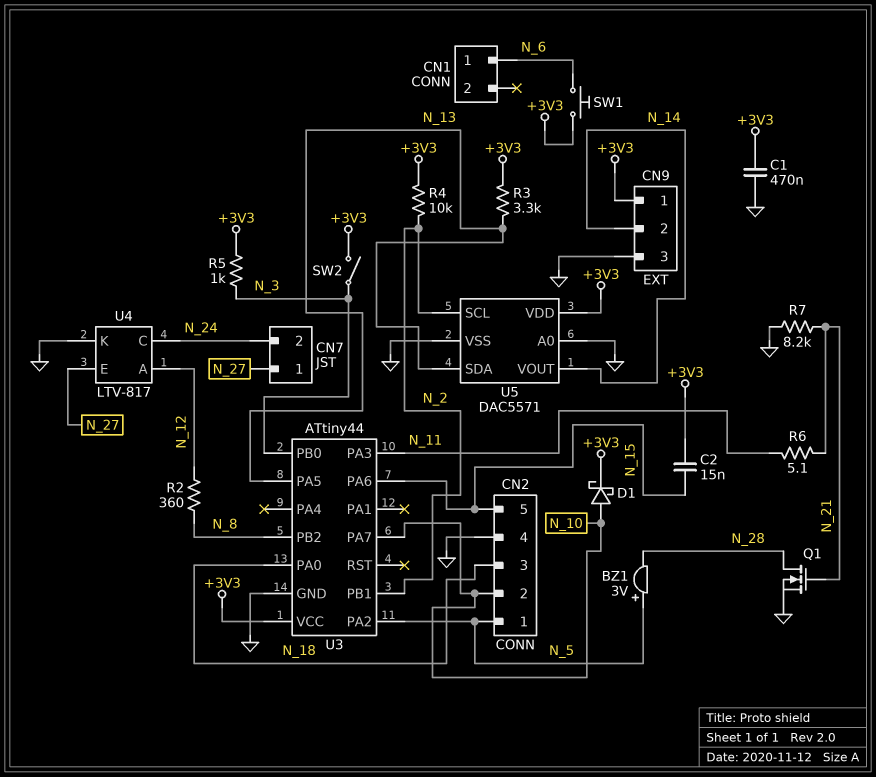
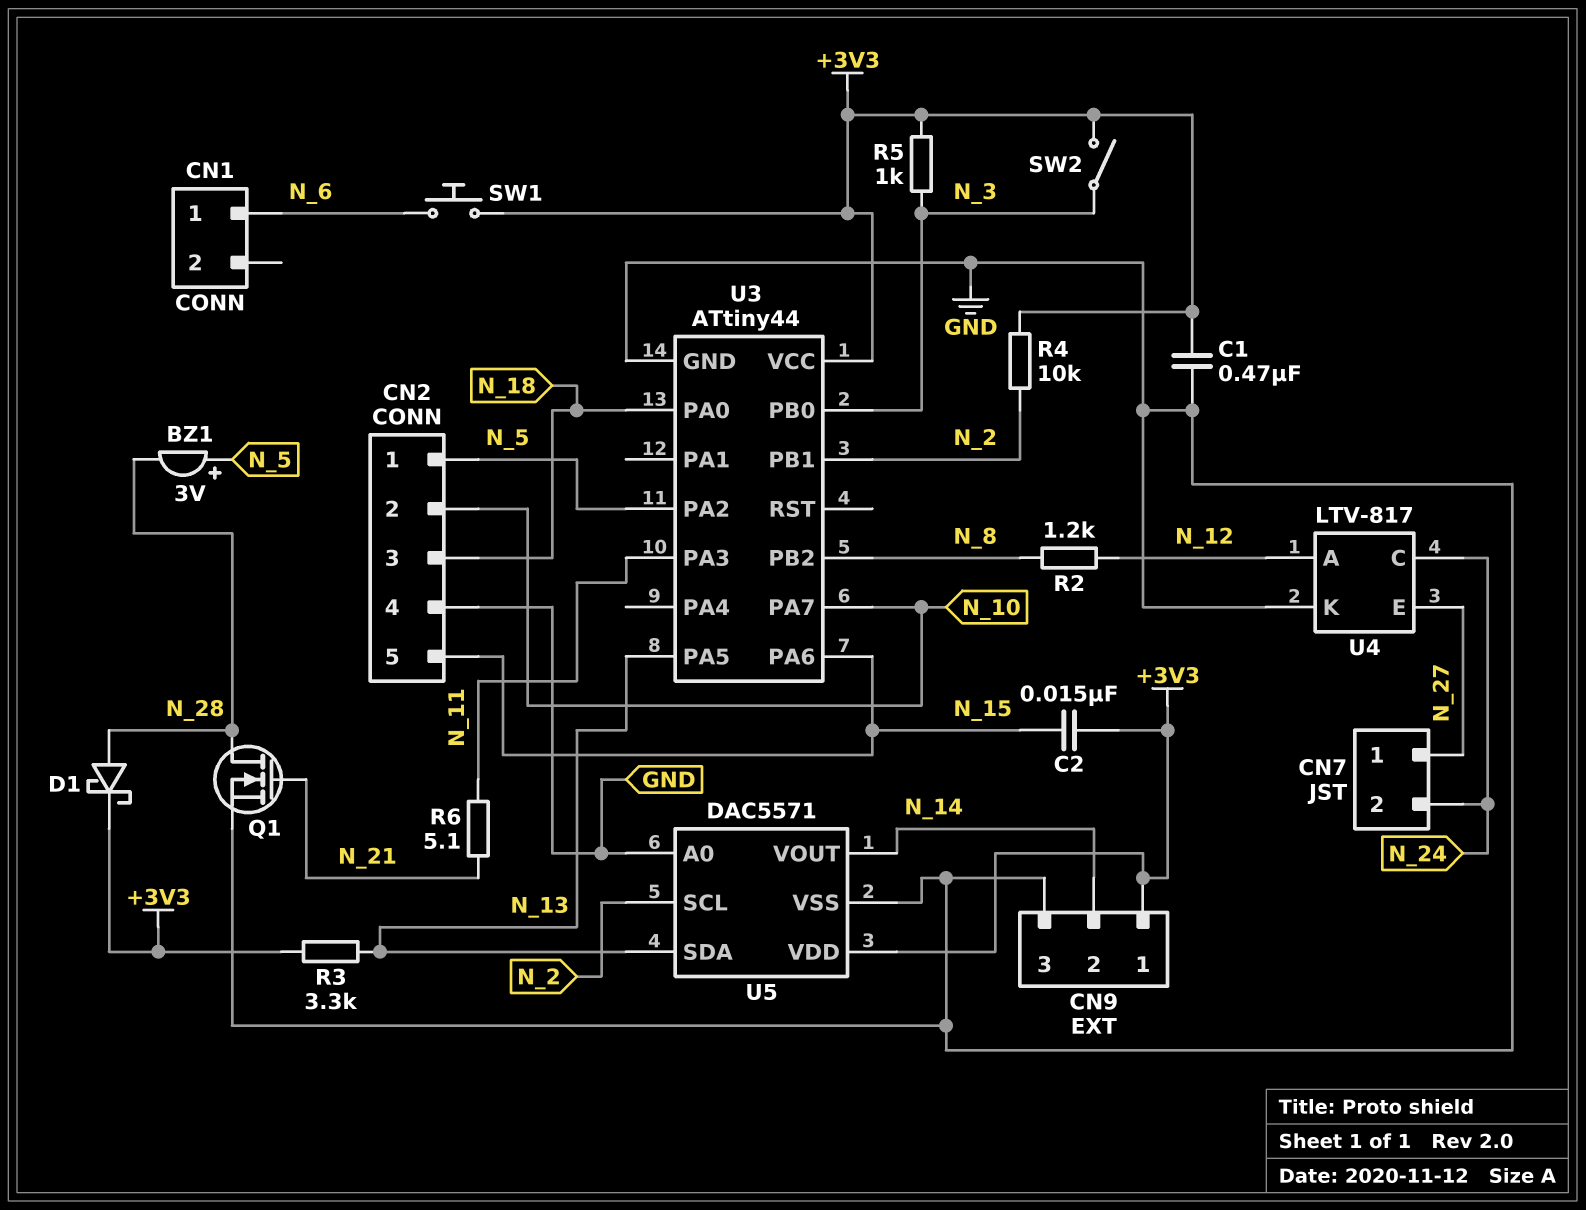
D1: schottky (A N_10, K +3V3) -> schottky (A N_28, K +3V3)
R2: 360 (N_8, N_12) -> 1.2k (N_8, N_12)
R7: 8.2k (GND, N_21) -> none

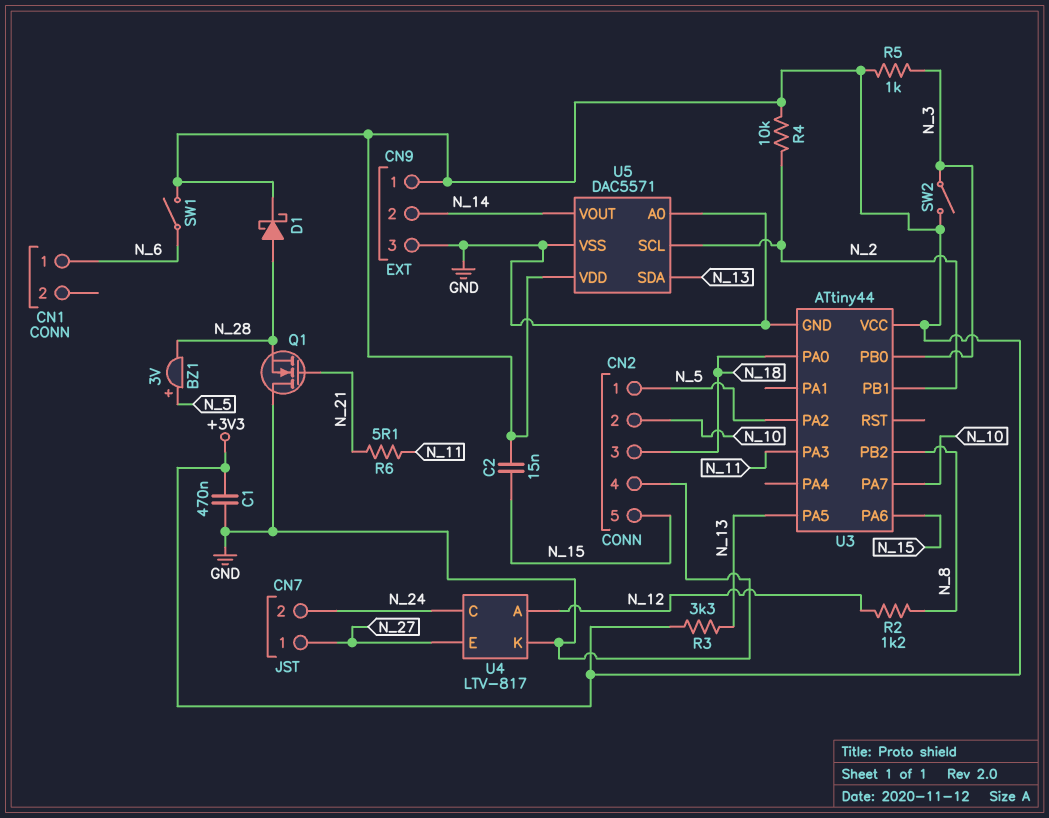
Q1: NMOS (G N_21, D N_28, S GND) -> NMOS (G N_21, D GND, S N_28)
SW1: button (+3V3, N_6) -> switch (+3V3, N_6)

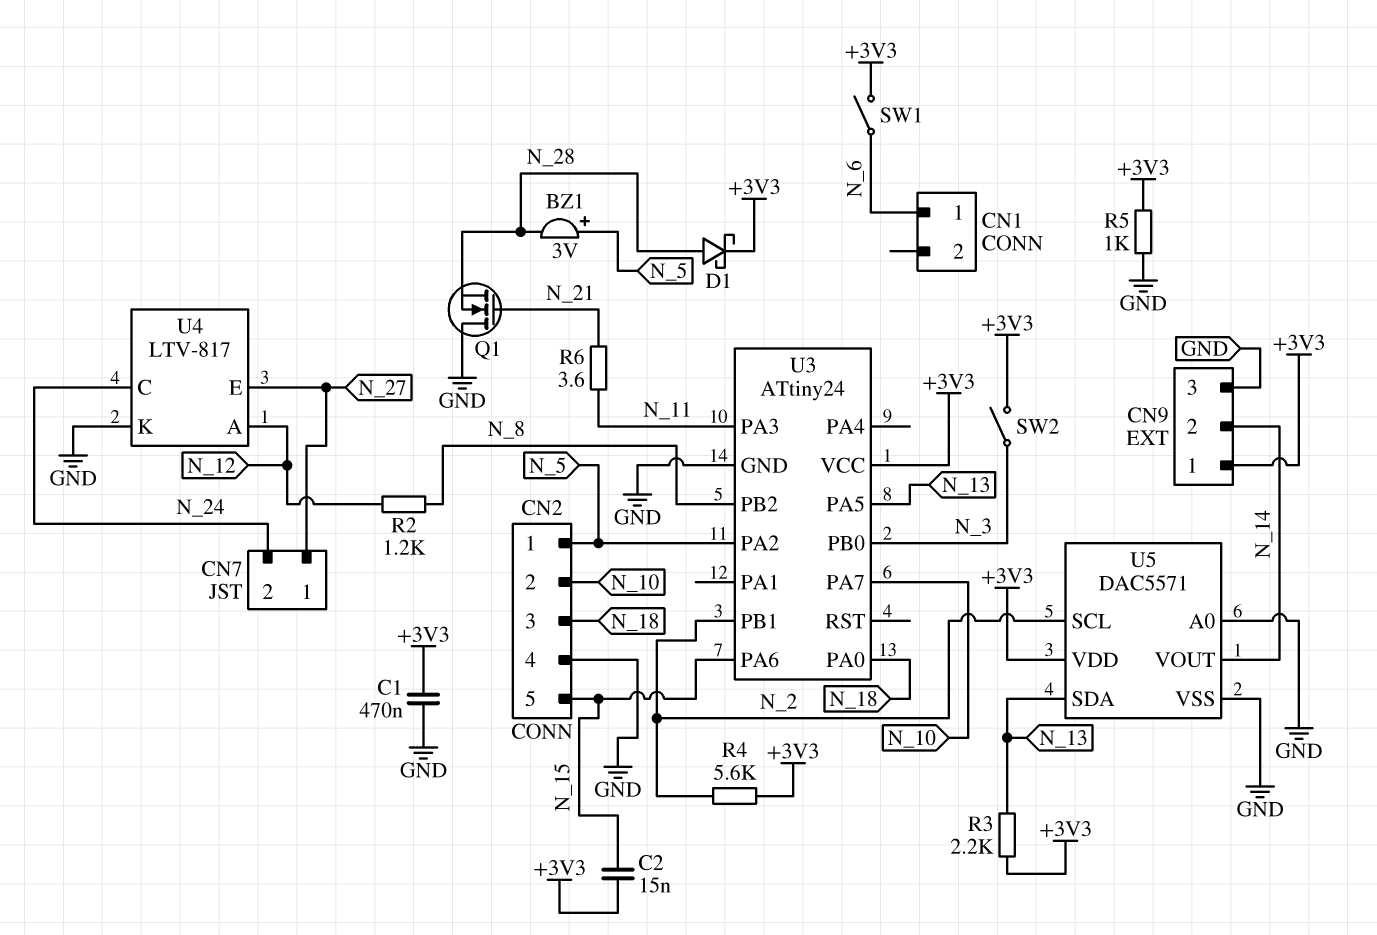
R3: 3.3k (+3V3, N_13) -> 2.2k (+3V3, N_13)
R4: 10k (+3V3, N_2) -> 5.6k (+3V3, N_2)
R5: 1k (+3V3, N_3) -> 1k (+3V3, GND)
R6: 5.1 (N_11, N_21) -> 3.6 (N_11, N_21)
U3: ATtiny44 -> ATtiny24

